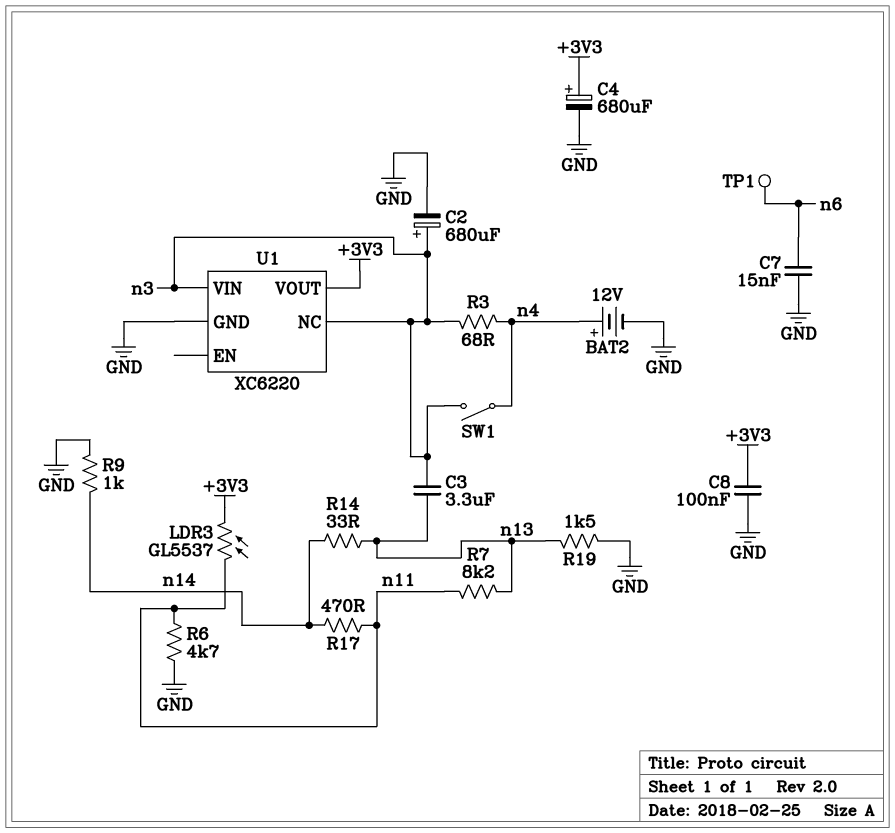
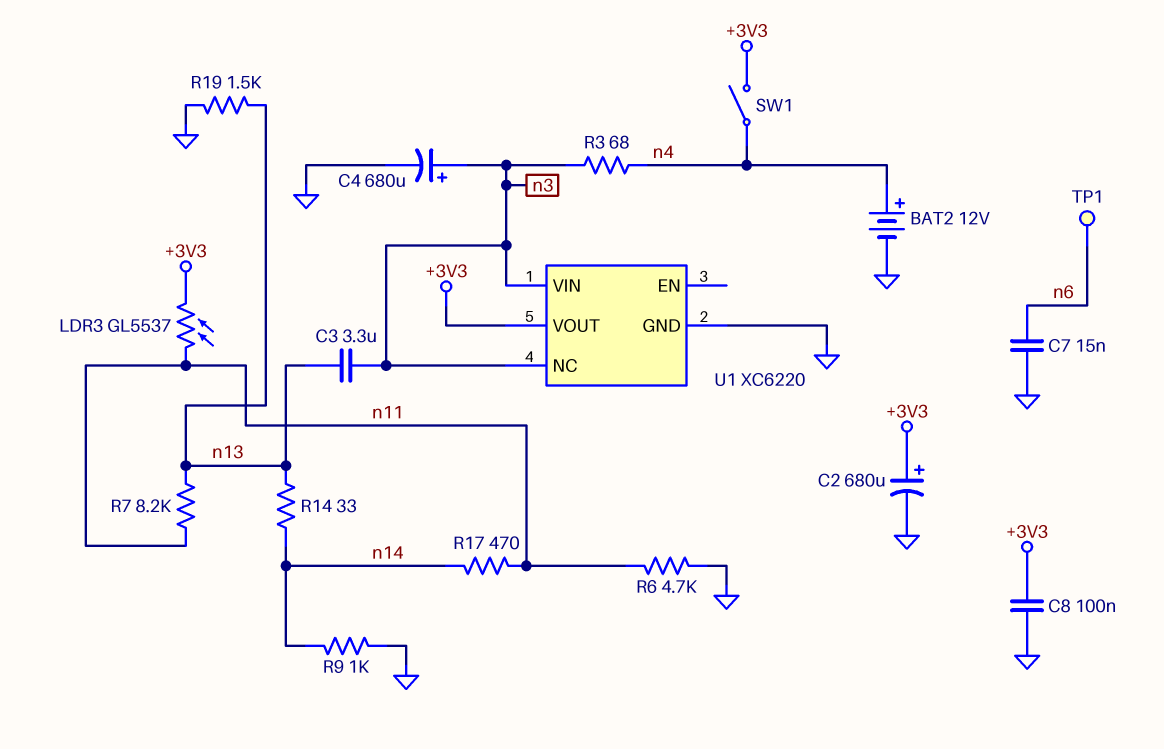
C2: 680uF (plus n3, minus GND) -> 680uF (plus +3V3, minus GND)
C4: 680uF (plus +3V3, minus GND) -> 680uF (plus n3, minus GND)
SW1: switch (n3, n4) -> switch (+3V3, n4)

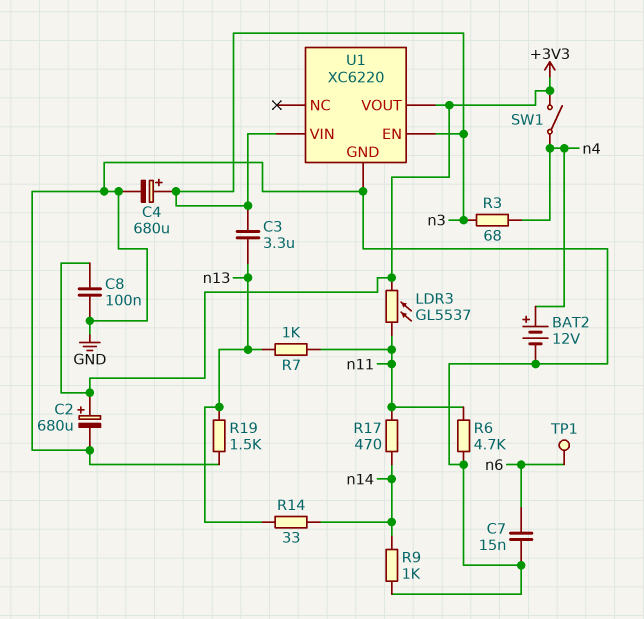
R7: 8.2k (n11, n13) -> 1k (n11, n13)
U1 pin EN: none -> n3
U1 pin NC: n3 -> none

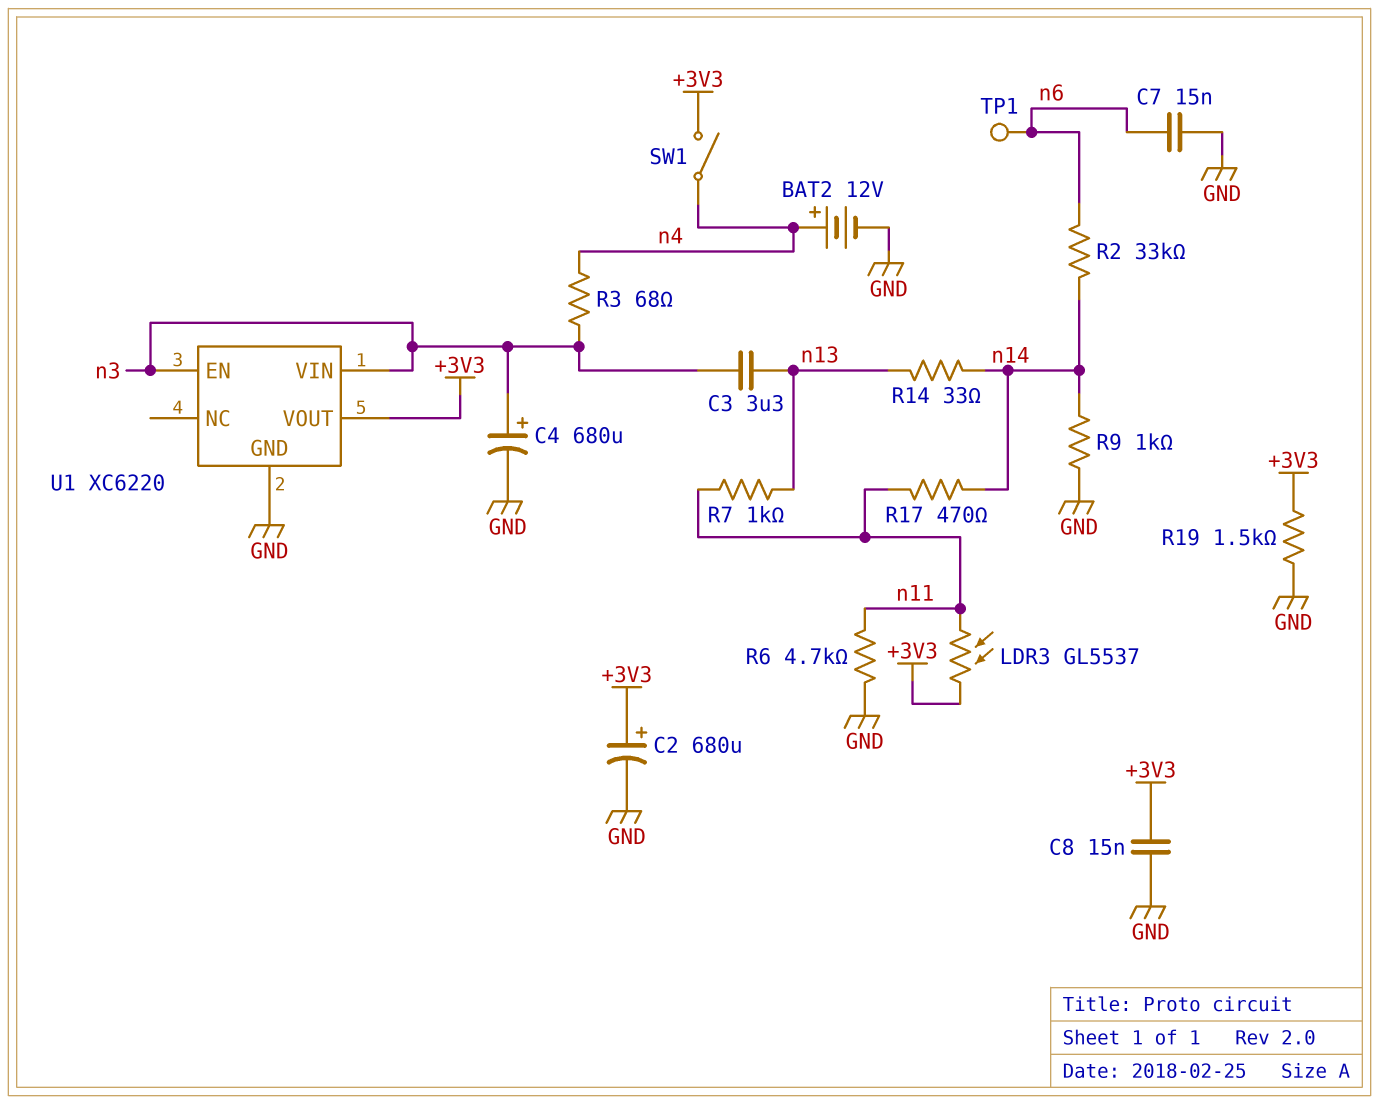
C8: 100nF (+3V3, GND) -> 15nF (+3V3, GND)
R2: none -> 33k (n6, n14)
R19: 1.5k (GND, n13) -> 1.5k (+3V3, GND)

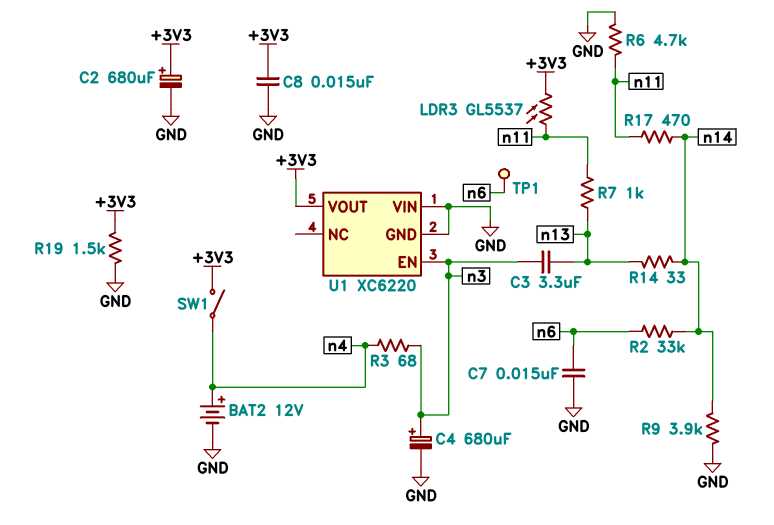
R9: 1k (GND, n14) -> 3.9k (GND, n14)
U1 pin VIN: n3 -> GND

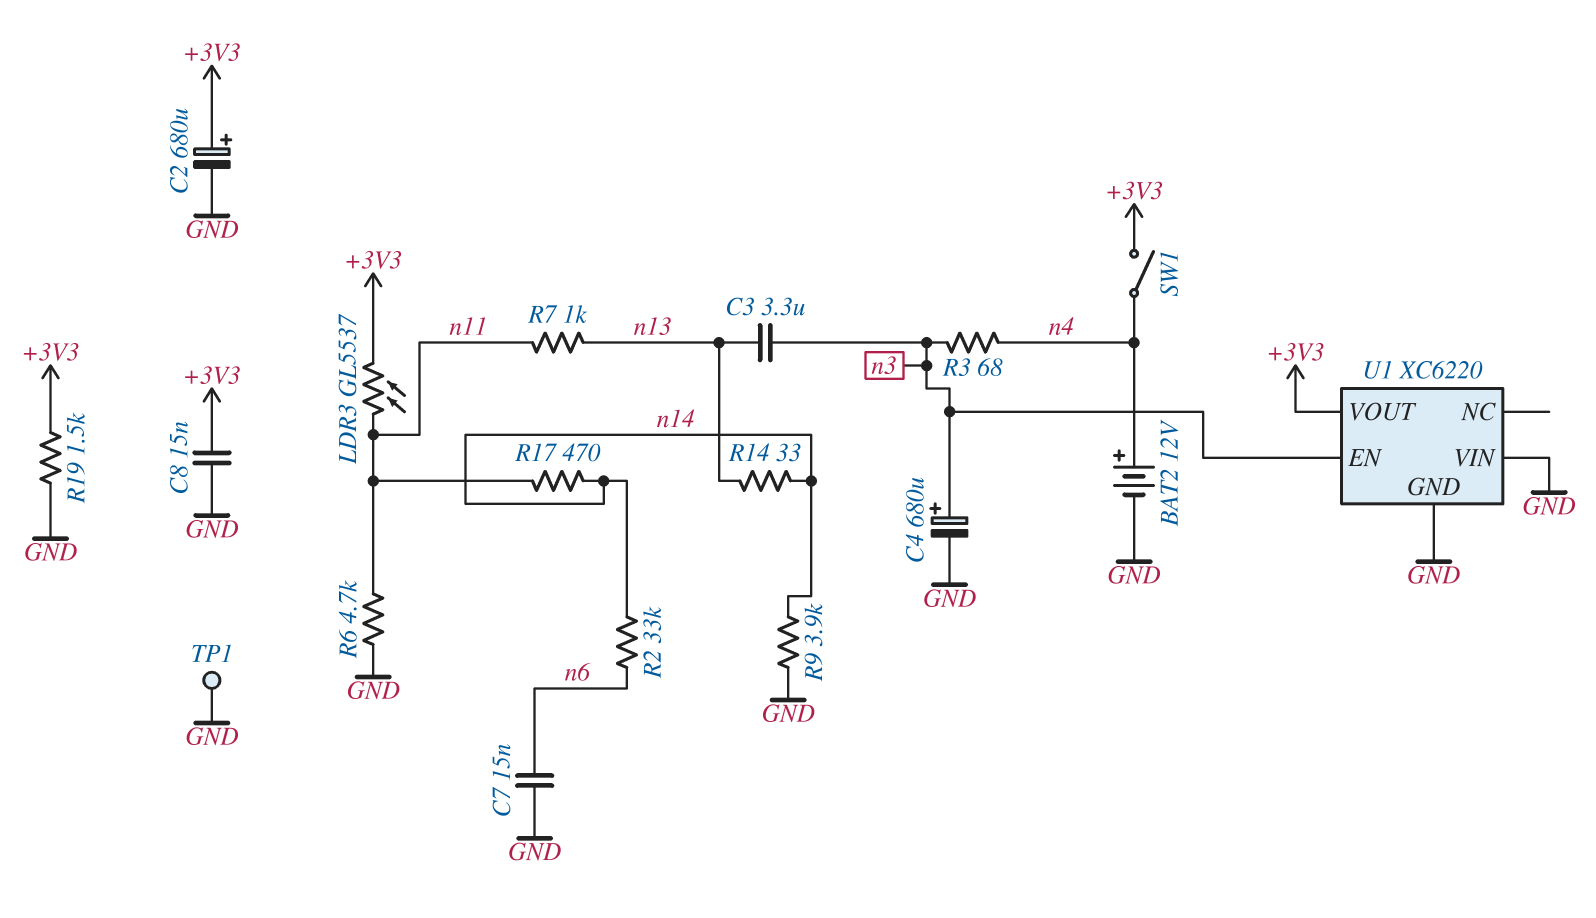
TP1: test point (n6) -> test point (GND)

